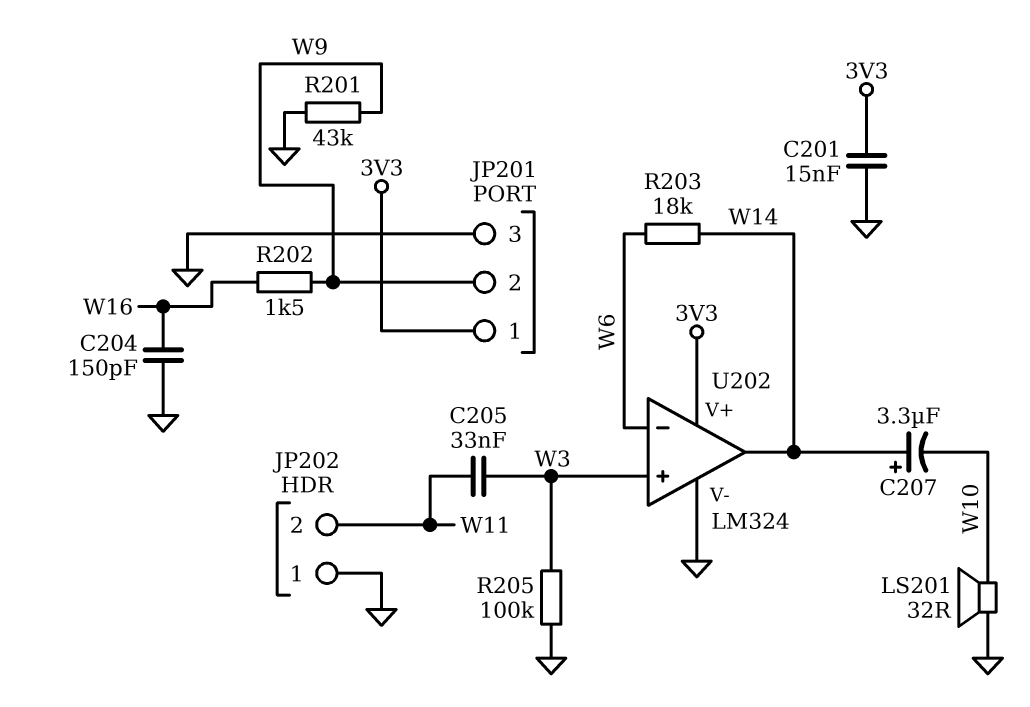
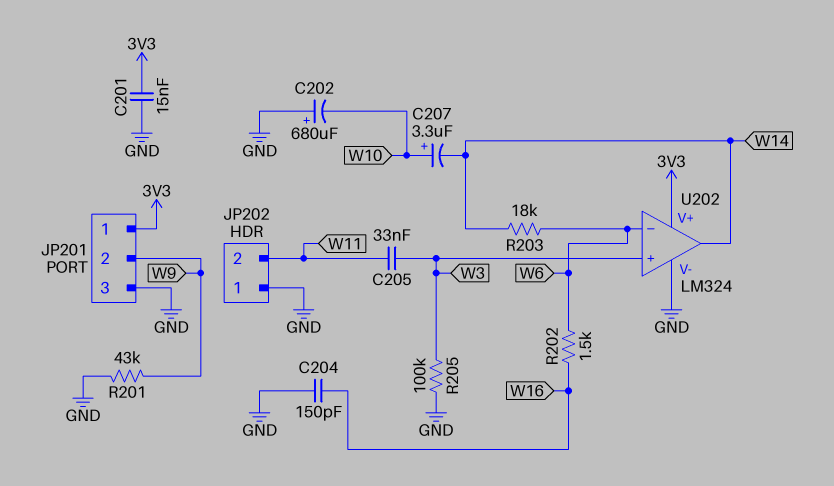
C202: none -> 680uF (plus GND, minus W10)
C207: 3.3uF (plus W14, minus W10) -> 3.3uF (plus W10, minus W14)
LS201: speaker 32R (GND, W10) -> none
R202: 1.5k (W9, W16) -> 1.5k (W6, W16)

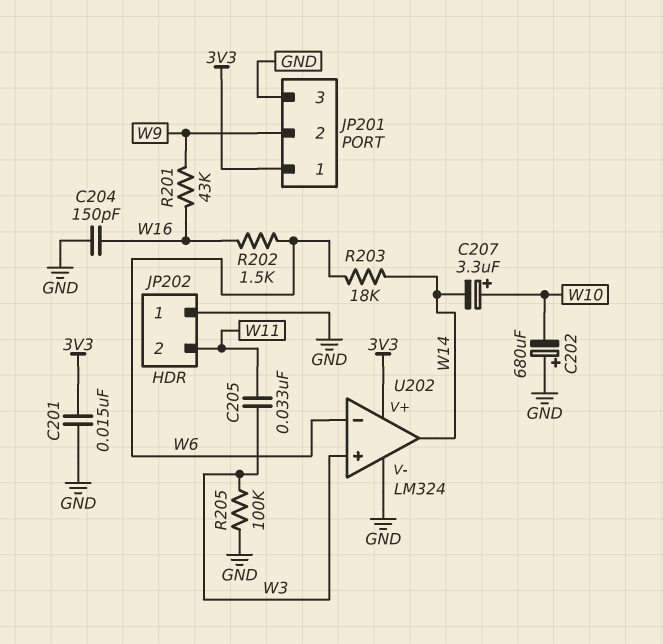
R201: 43k (GND, W9) -> 43k (W9, W16)

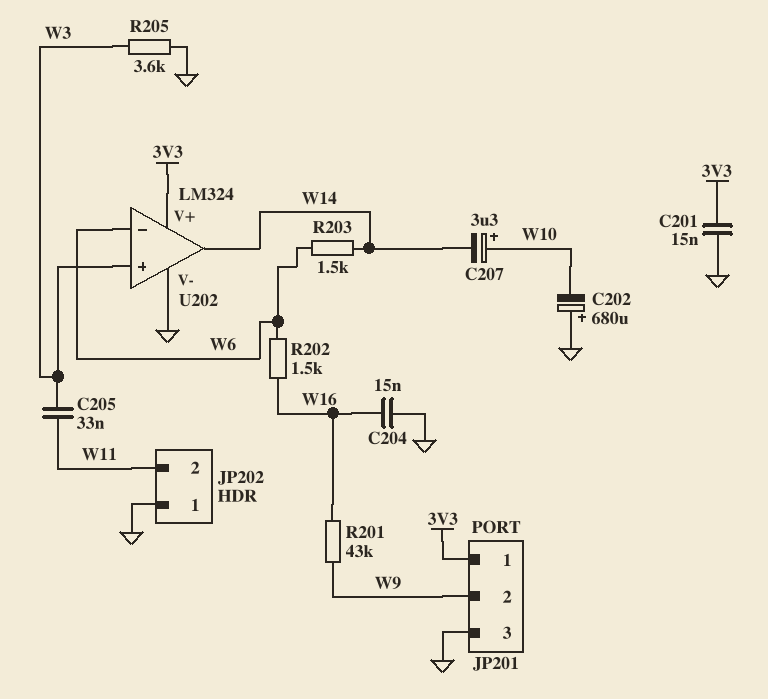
C204: 150pF (GND, W16) -> 15nF (GND, W16)
R203: 18k (W6, W14) -> 1.5k (W6, W14)
R205: 100k (GND, W3) -> 3.6k (GND, W3)

